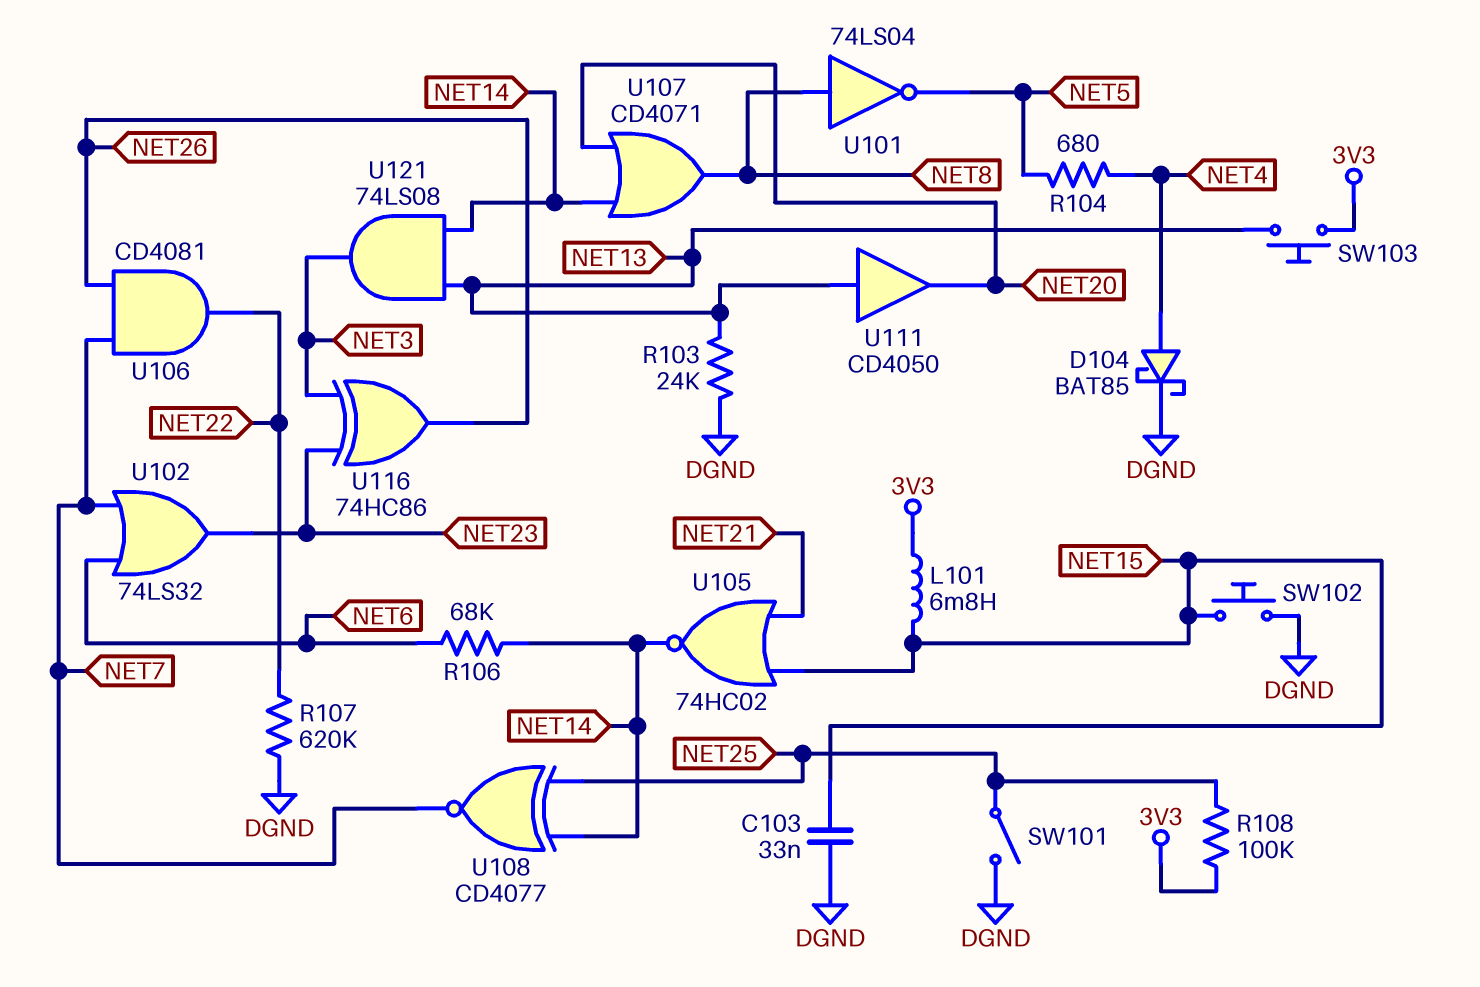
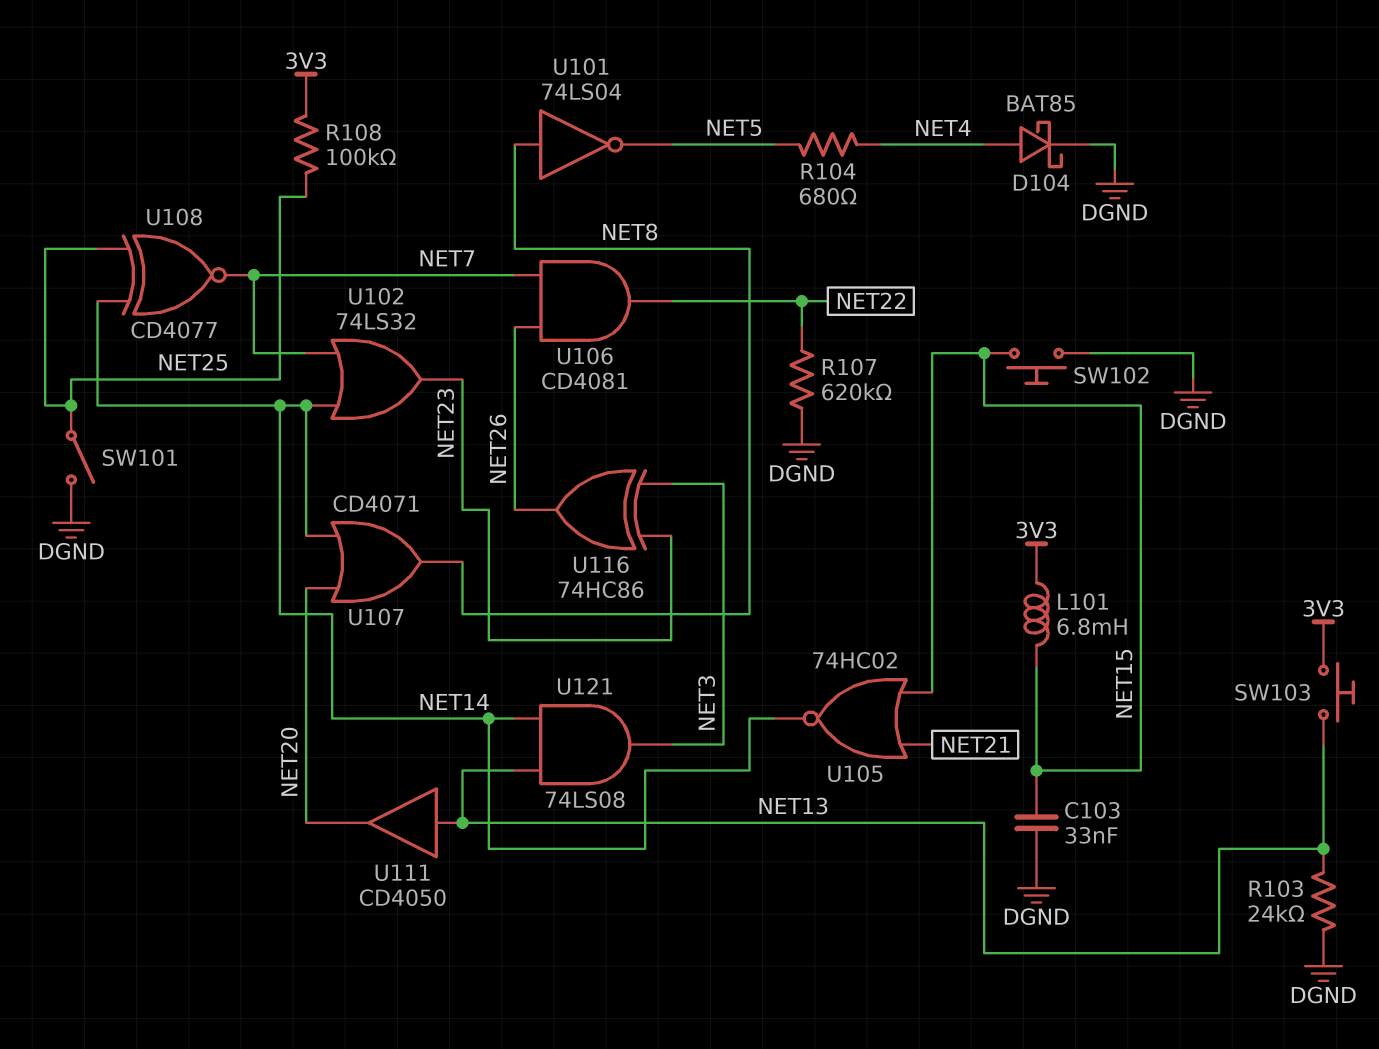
R106: 68k (NET6, NET14) -> none
U102: OR 74LS32 (in NET6, in NET7, out NET23) -> OR 74LS32 (in NET7, in NET14, out NET23)

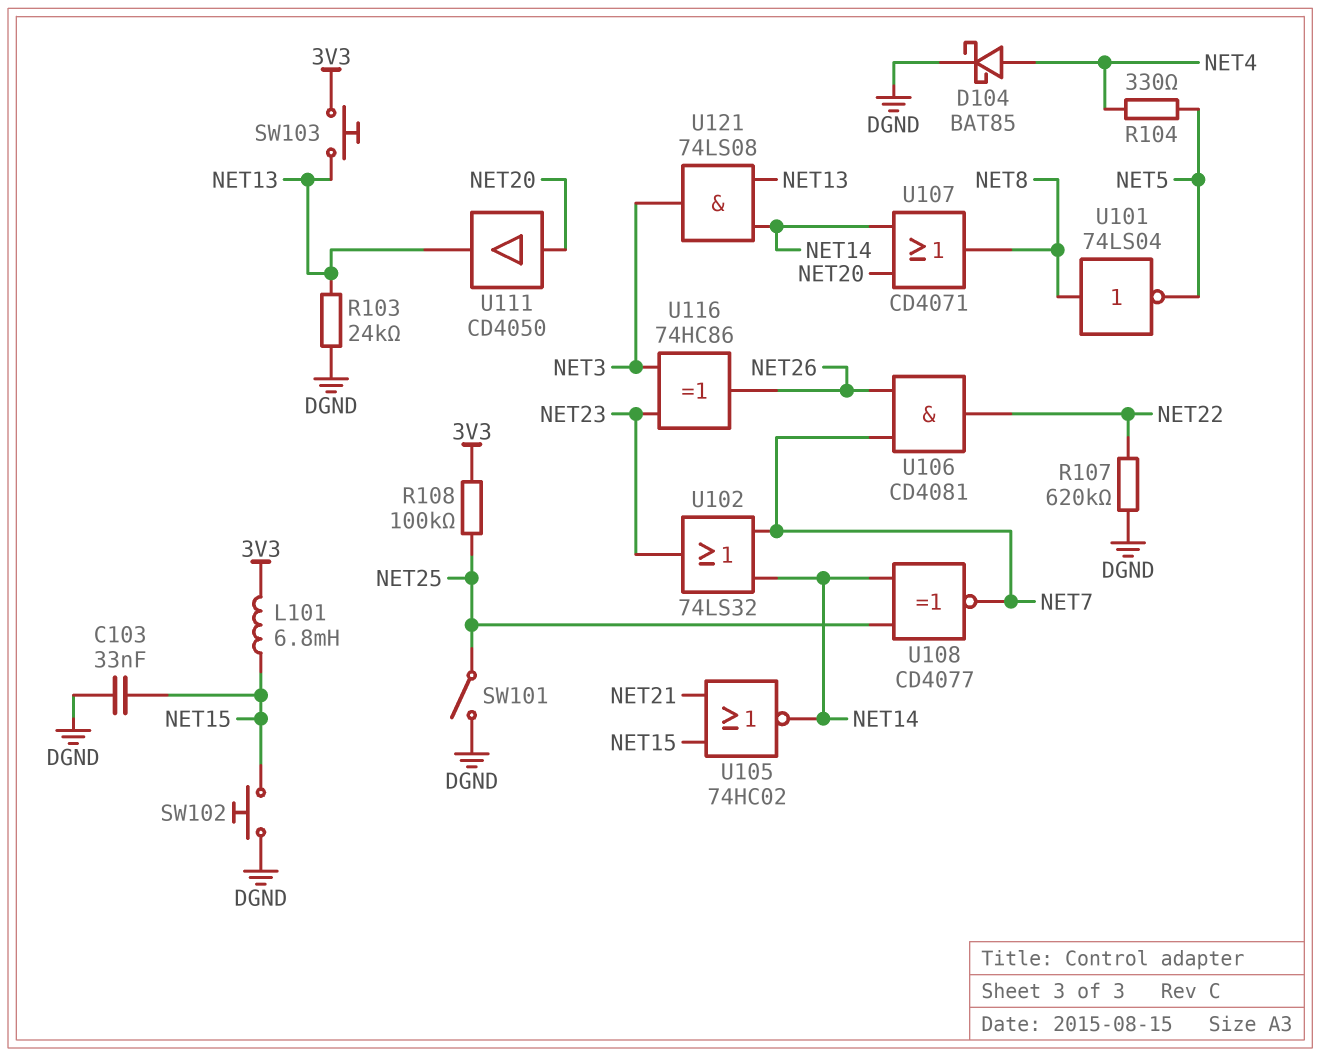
R104: 680 (NET4, NET5) -> 330 (NET4, NET5)
U111: buffer CD4050 (in NET13, out NET20) -> buffer CD4050 (in NET20, out NET13)

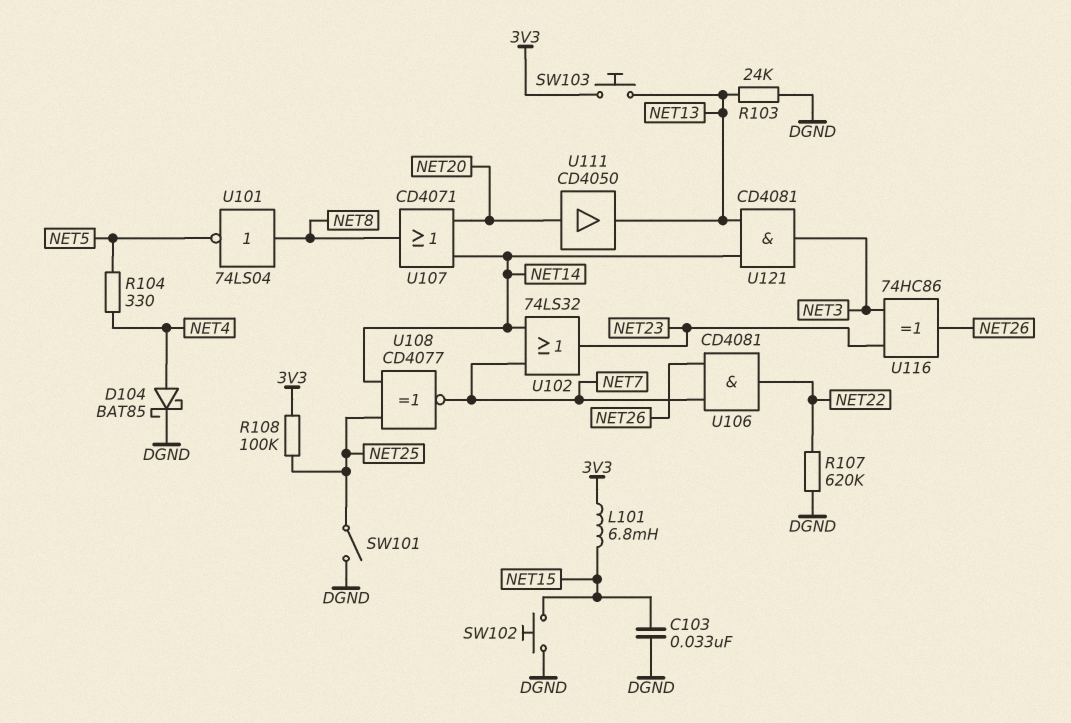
U105: NOR 74HC02 (in NET15, in NET21, out NET14) -> none
U121: AND 74LS08 (in NET13, in NET14, out NET3) -> AND CD4081 (in NET13, in NET14, out NET3)

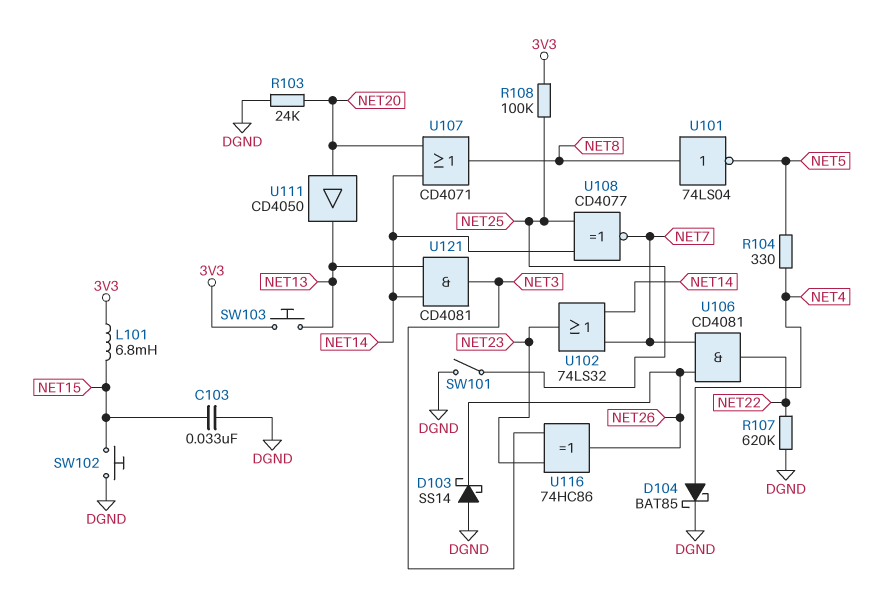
D103: none -> schottky SS14 (A DGND, K NET26)
R103: 24k (DGND, NET13) -> 24k (DGND, NET20)

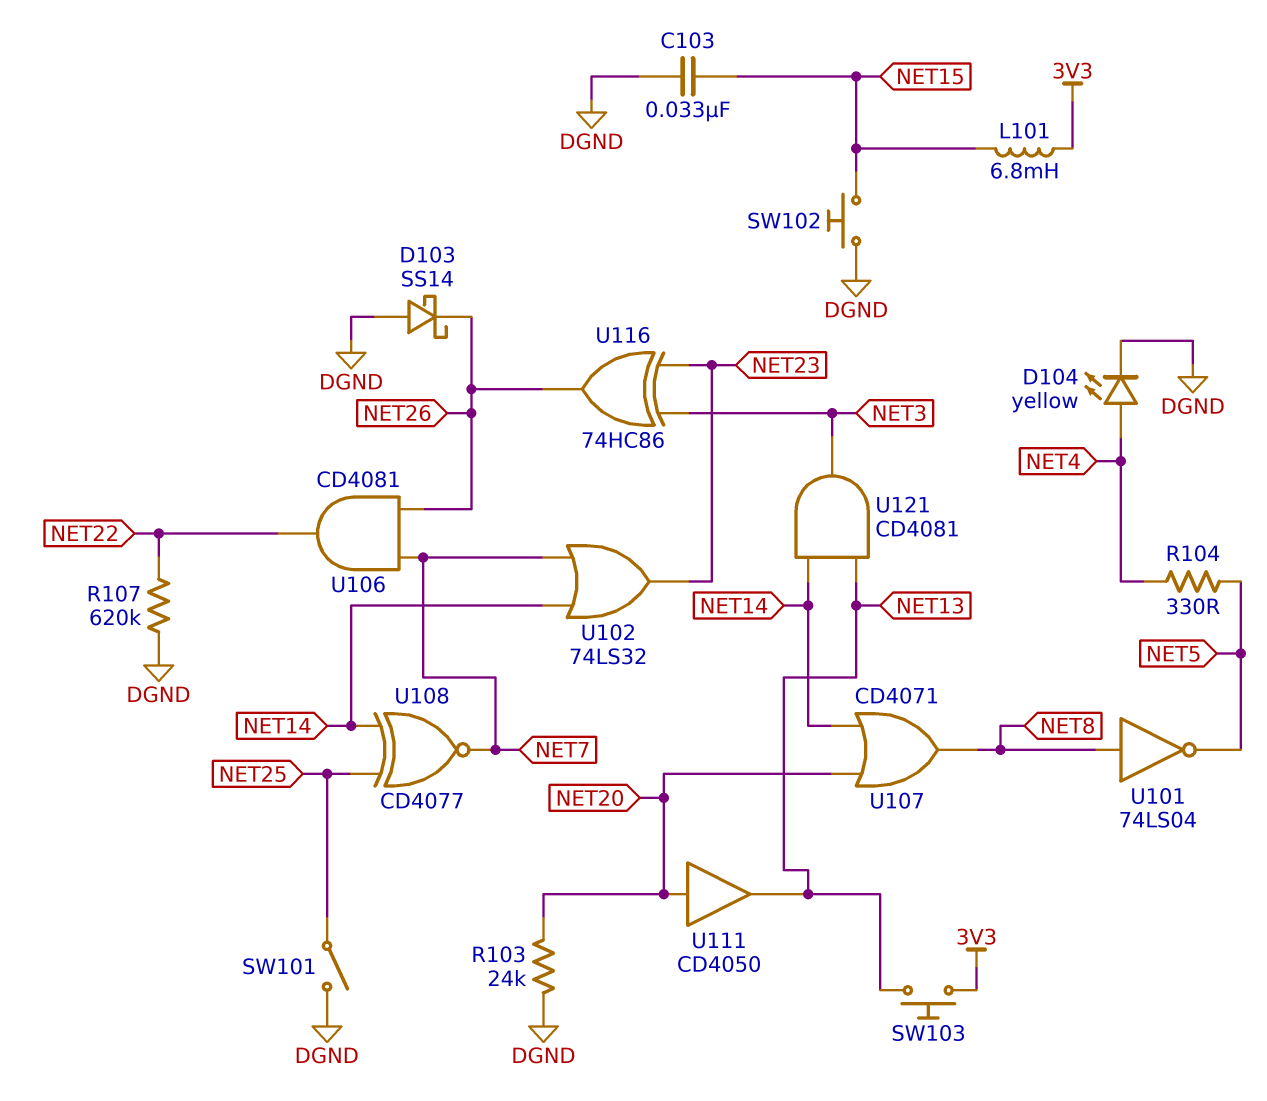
D104: schottky BAT85 (A NET4, K DGND) -> LED yellow (A NET4, K DGND)
R108: 100k (3V3, NET25) -> none

